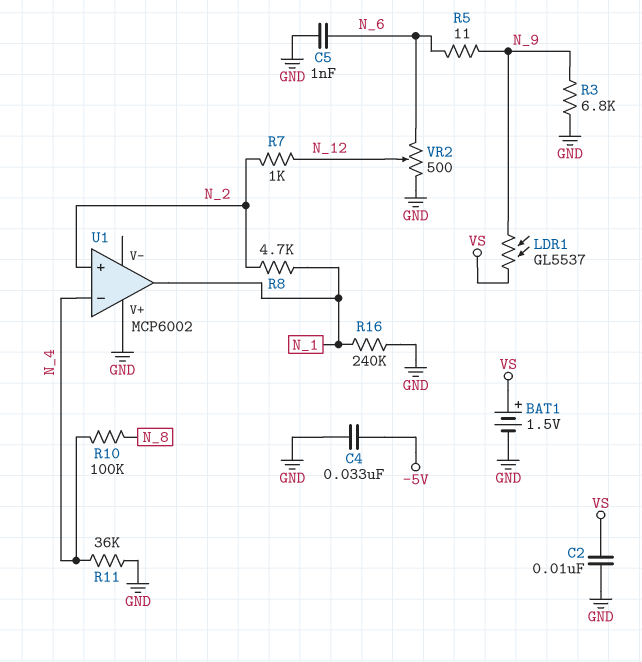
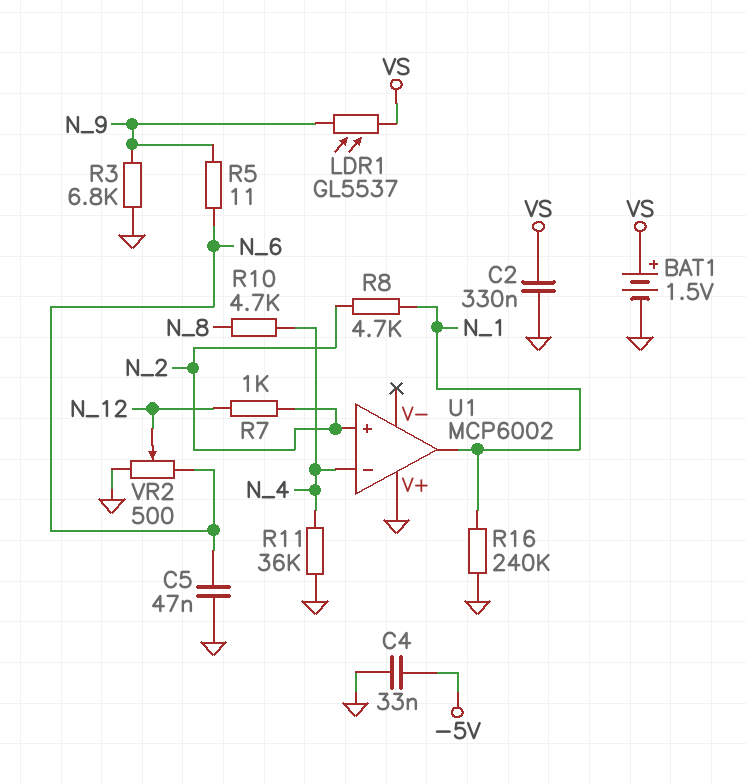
C2: 10nF (GND, VS) -> 330nF (GND, VS)
C5: 1nF (GND, N_6) -> 47nF (GND, N_6)
R10: 100k (N_4, N_8) -> 4.7k (N_4, N_8)

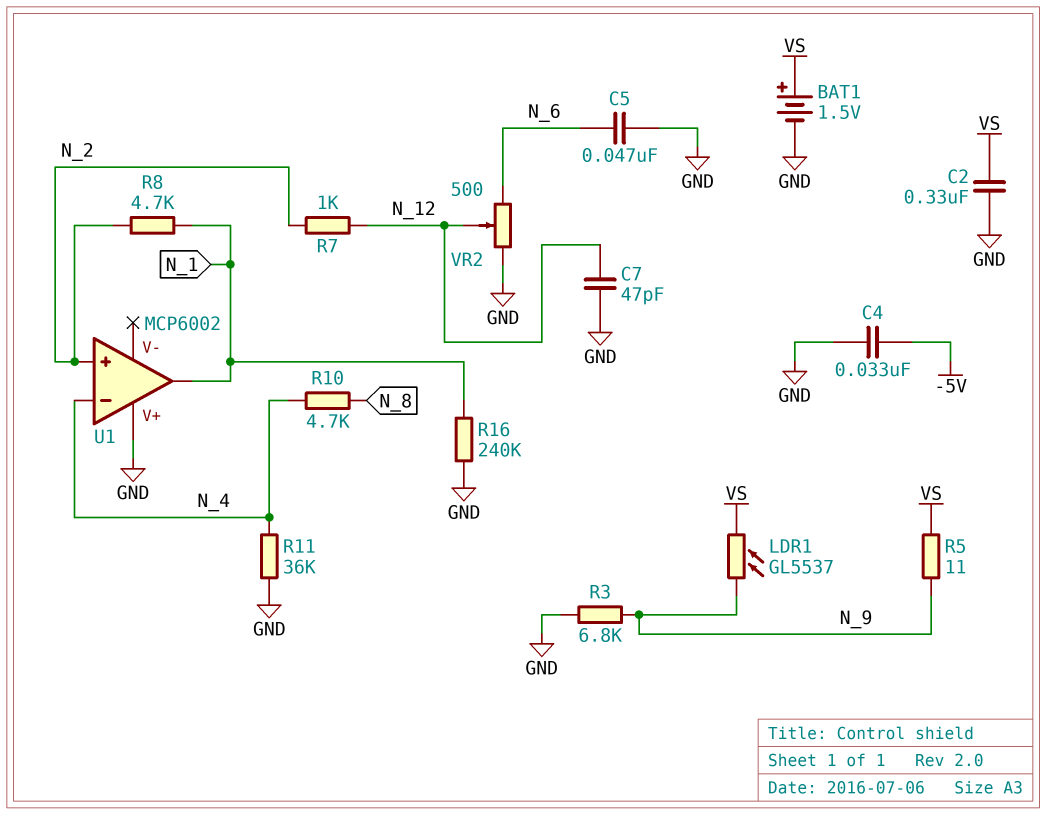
C7: none -> 47pF (GND, N_12)
R5: 11 (N_6, N_9) -> 11 (N_9, VS)

